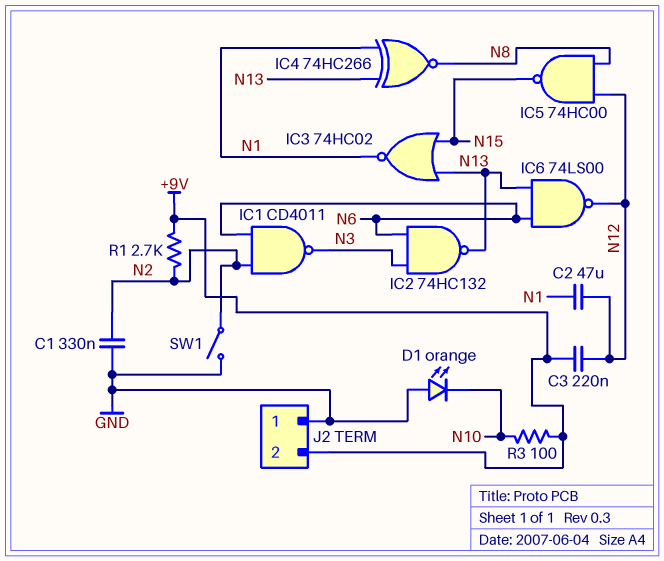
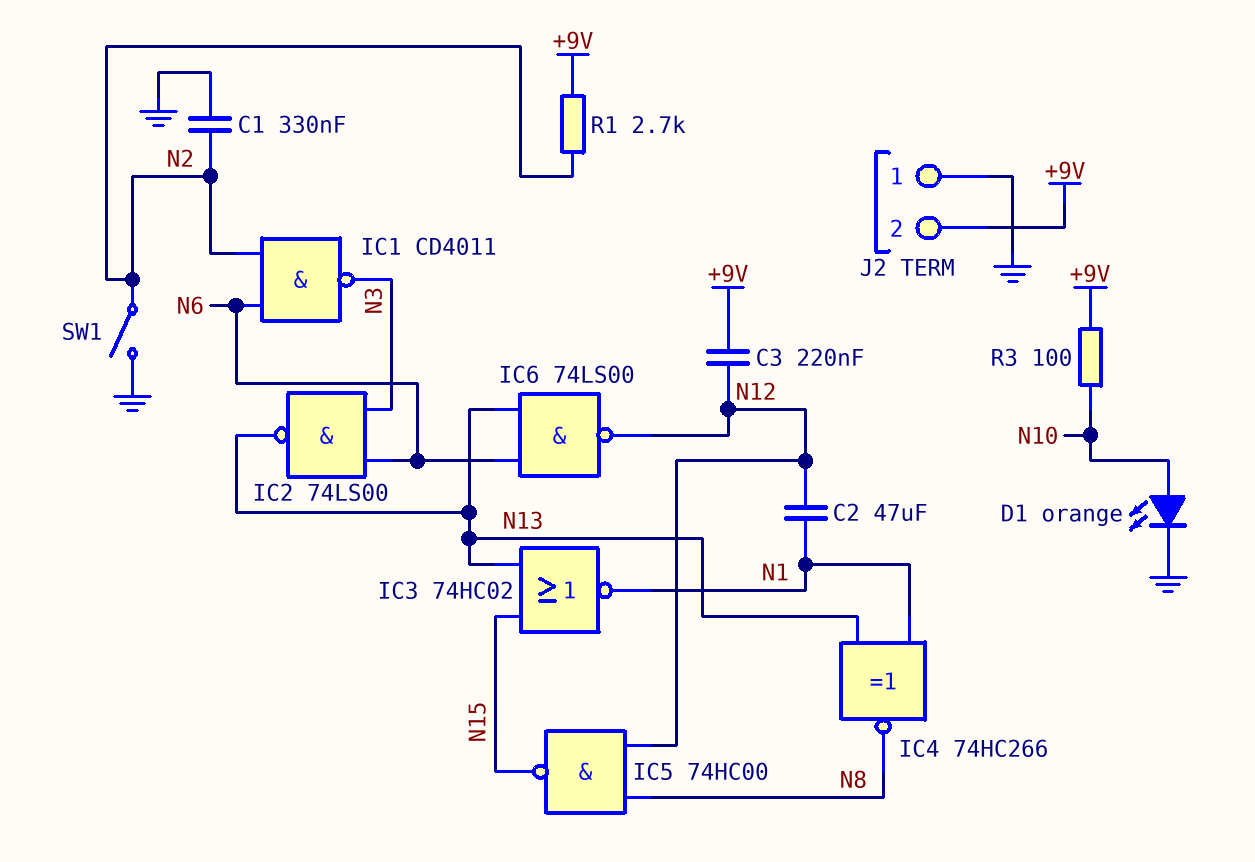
D1: LED orange (A GND, K N10) -> LED orange (A N10, K GND)
IC2: NAND 74HC132 (in N3, in N6, out N13) -> NAND 74LS00 (in N3, in N6, out N13)

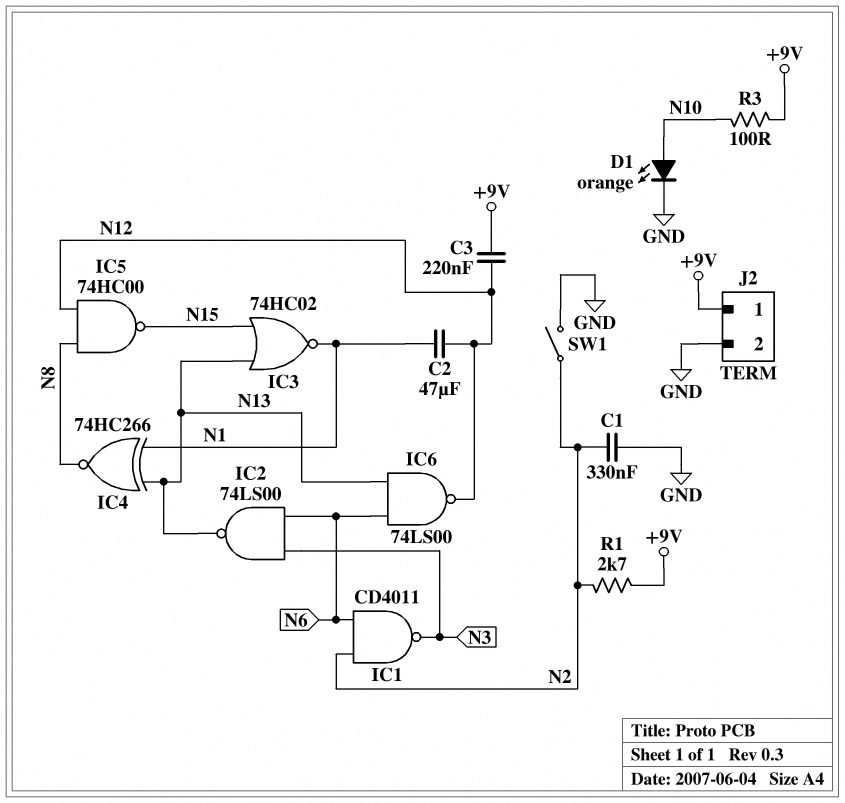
J2 pin 1: GND -> +9V
J2 pin 2: +9V -> GND

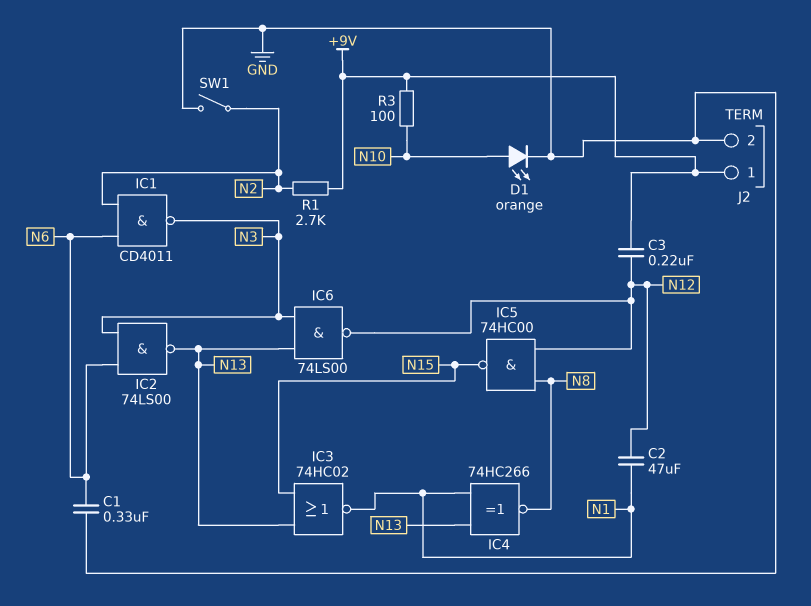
C1: 330nF (GND, N2) -> 330nF (GND, N6)
IC6: NAND 74LS00 (in N6, in N13, out N12) -> NAND 74LS00 (in N3, in N13, out N12)

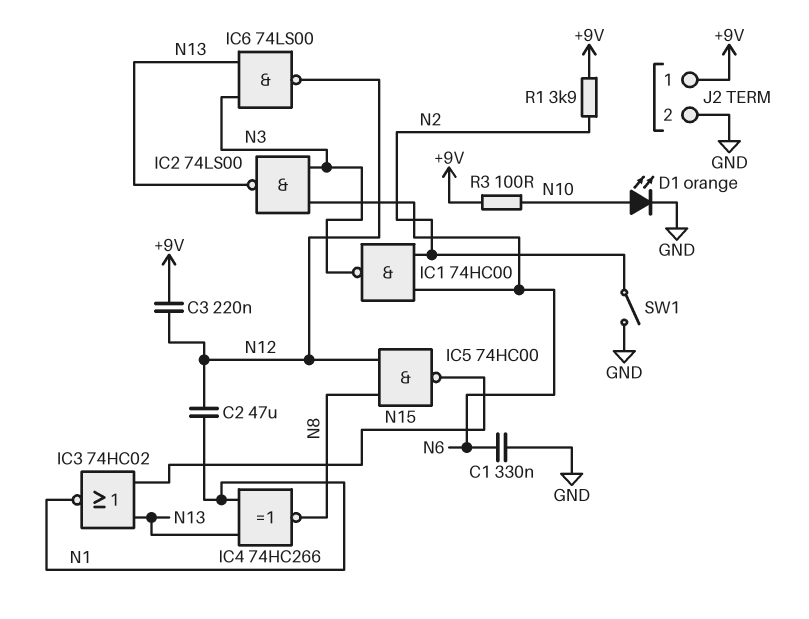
IC1: NAND CD4011 (in N2, in N6, out N3) -> NAND 74HC00 (in N2, in N6, out N3)
R1: 2.7k (+9V, N2) -> 3.9k (+9V, N2)

